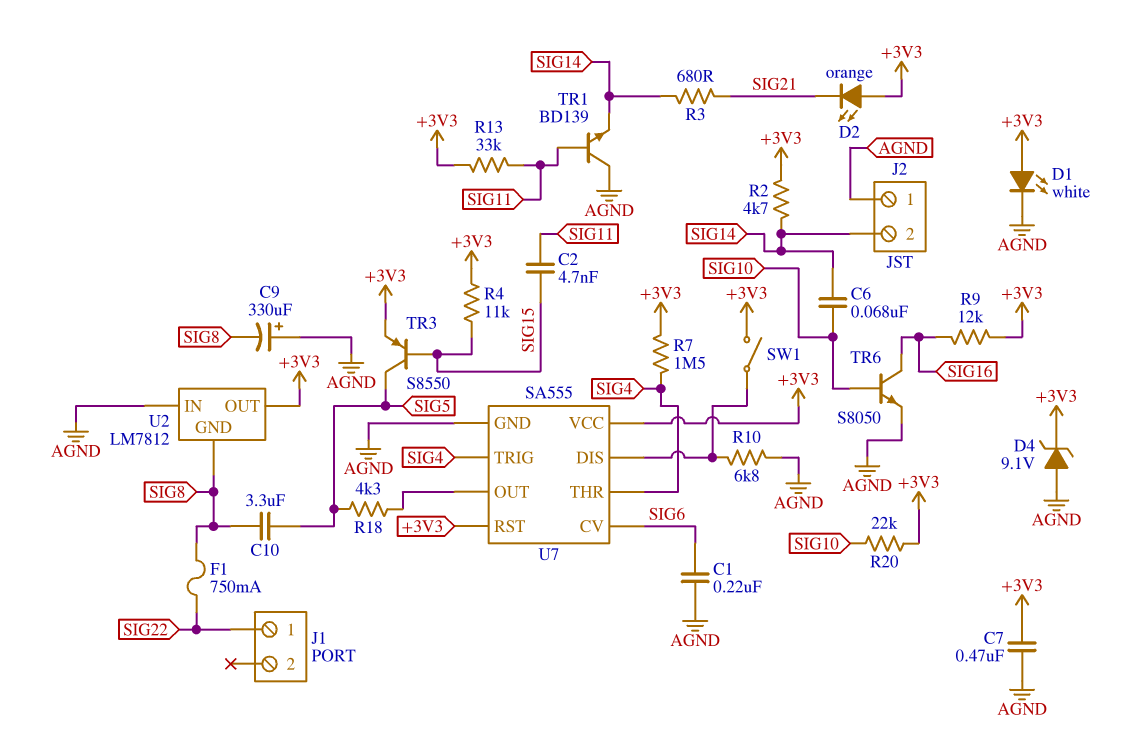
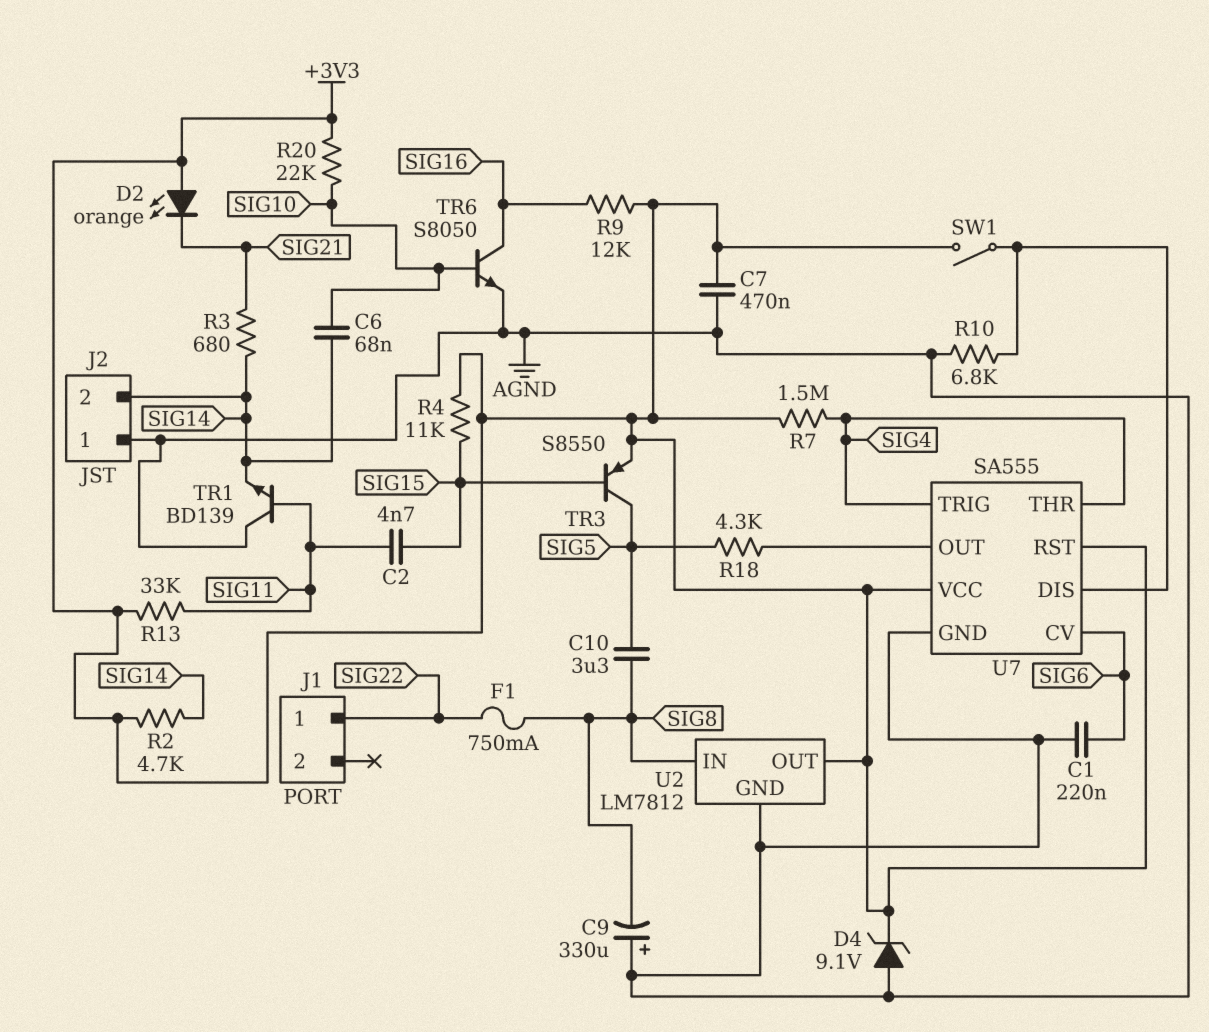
D1: LED white (A +3V3, K AGND) -> none
U2 pin GND: SIG8 -> AGND
U2 pin IN: AGND -> SIG8

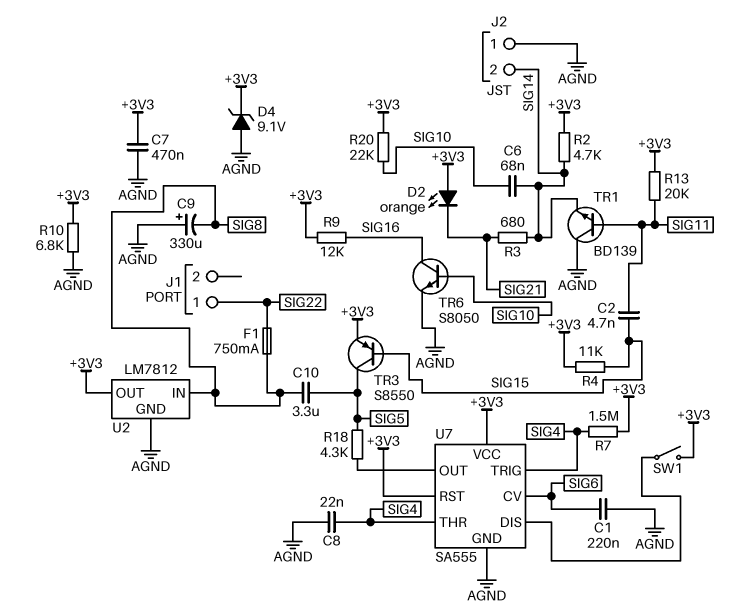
C8: none -> 22nF (AGND, SIG4)
R10: 6.8k (AGND, U7/DIS) -> 6.8k (+3V3, AGND)
R13: 33k (+3V3, SIG11) -> 20k (+3V3, SIG11)

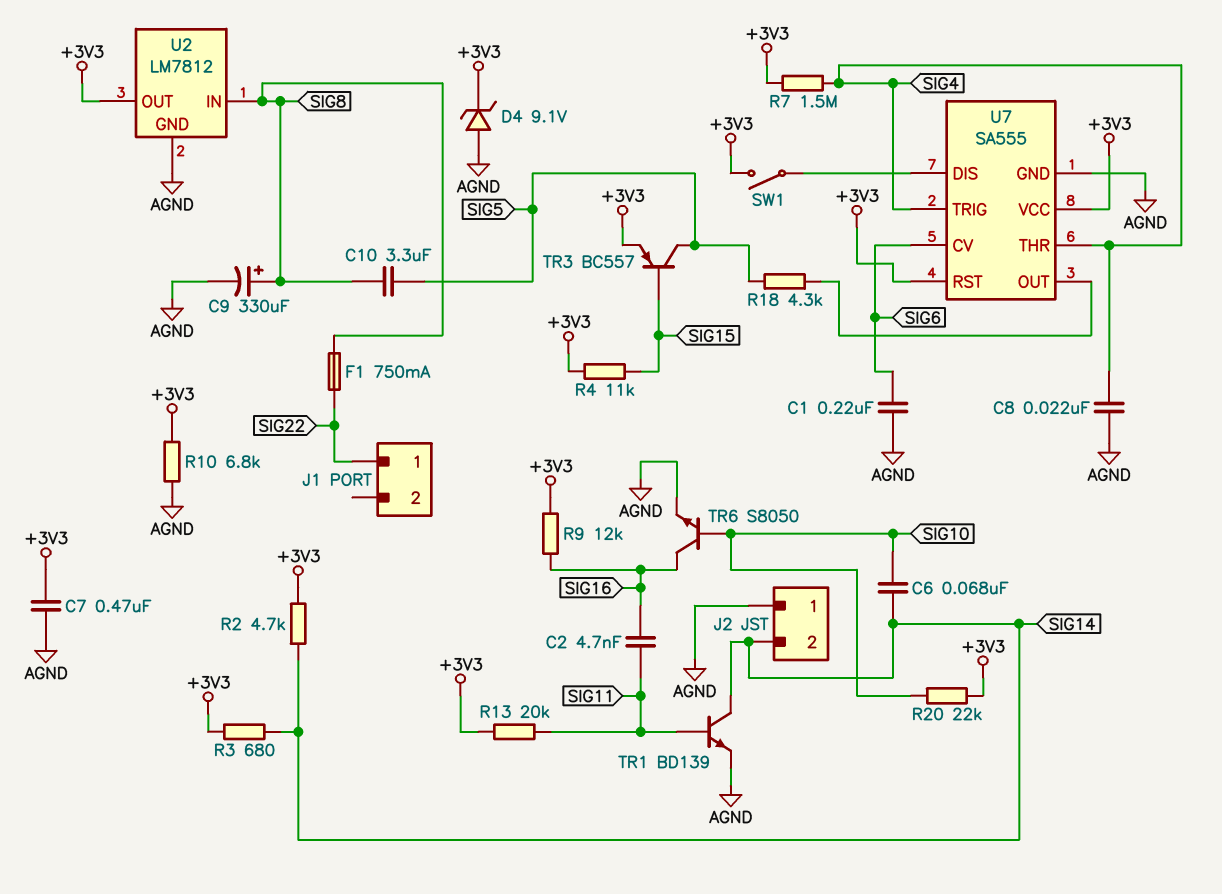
C2: 4.7nF (SIG11, SIG15) -> 4.7nF (SIG11, SIG16)
C9: 330uF (plus AGND, minus SIG8) -> 330uF (plus SIG8, minus AGND)
D2: LED orange (A +3V3, K SIG21) -> none
R3: 680 (SIG14, SIG21) -> 680 (+3V3, SIG14)
TR1: NPN BD139 (B SIG11, C AGND, E SIG14) -> NPN BD139 (B SIG11, C SIG14, E AGND)
TR3: PNP S8550 (B SIG15, C SIG5, E +3V3) -> PNP BC557 (B SIG15, C SIG5, E +3V3)

